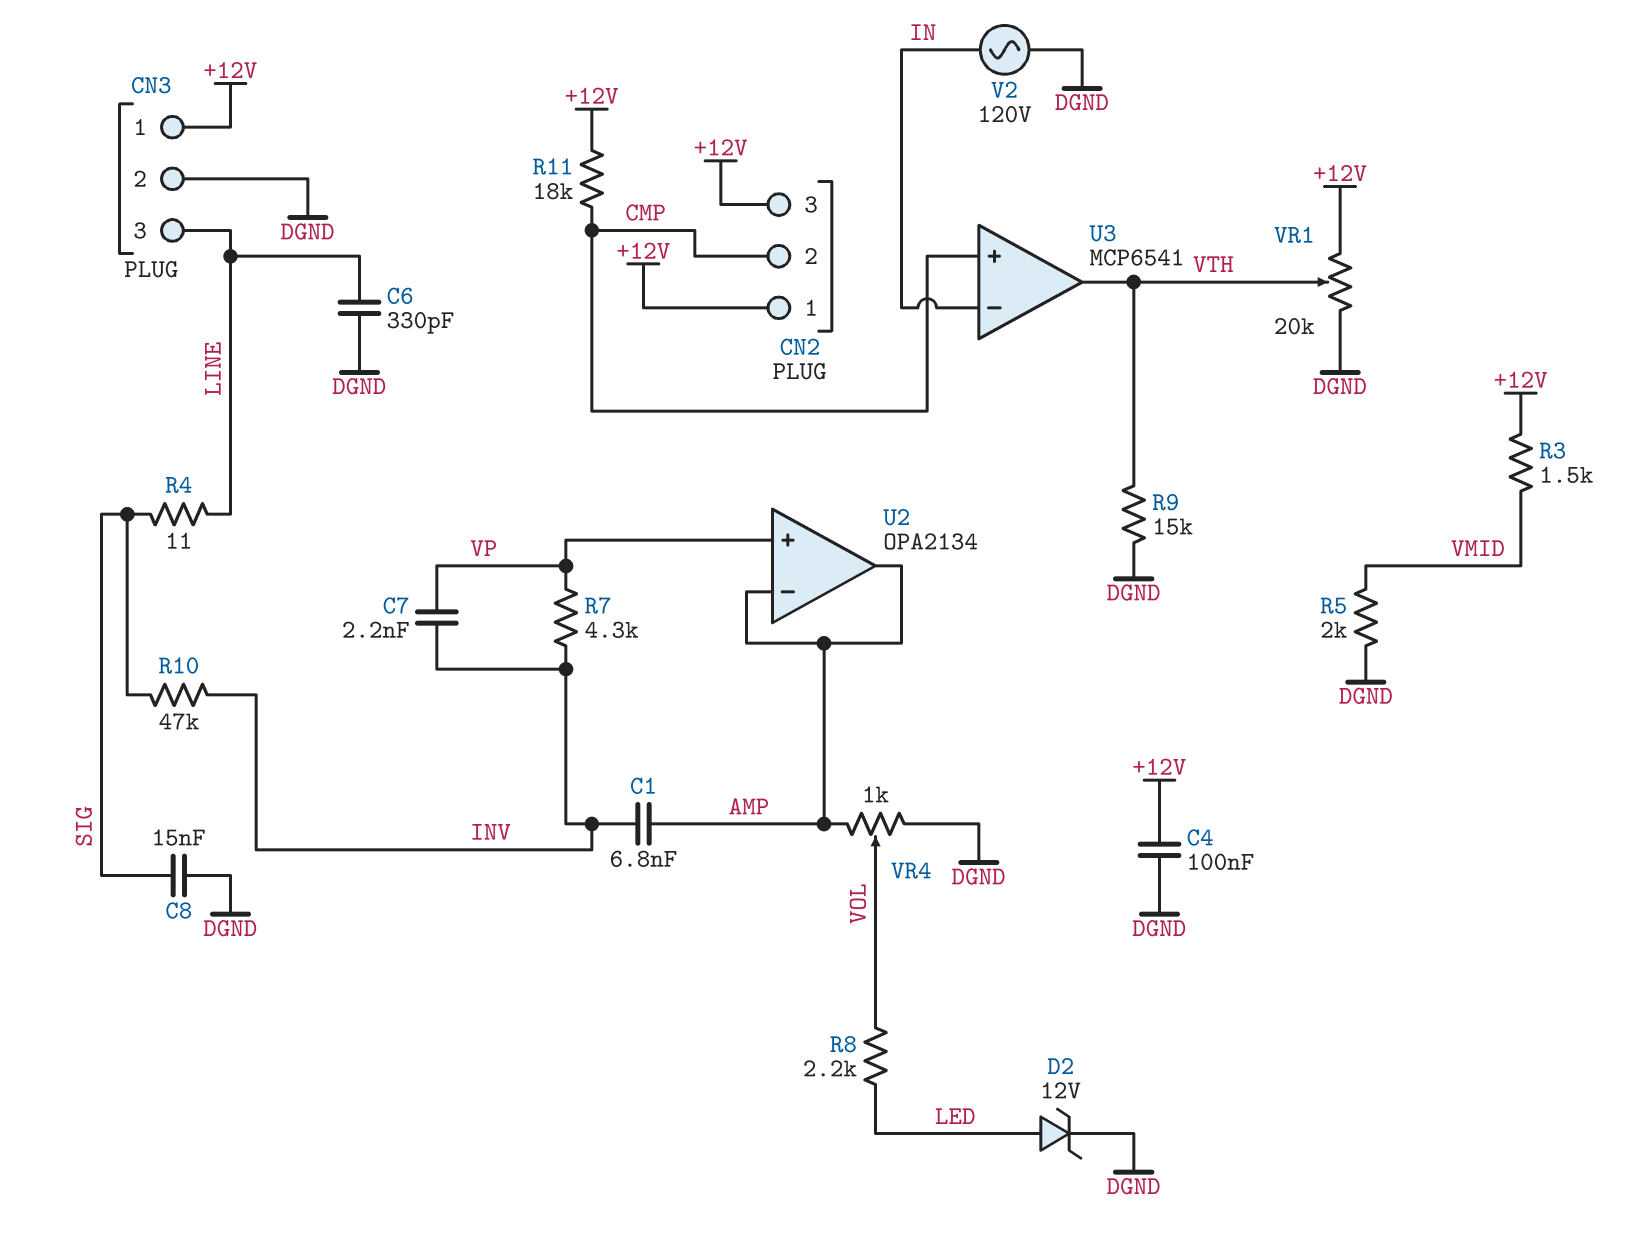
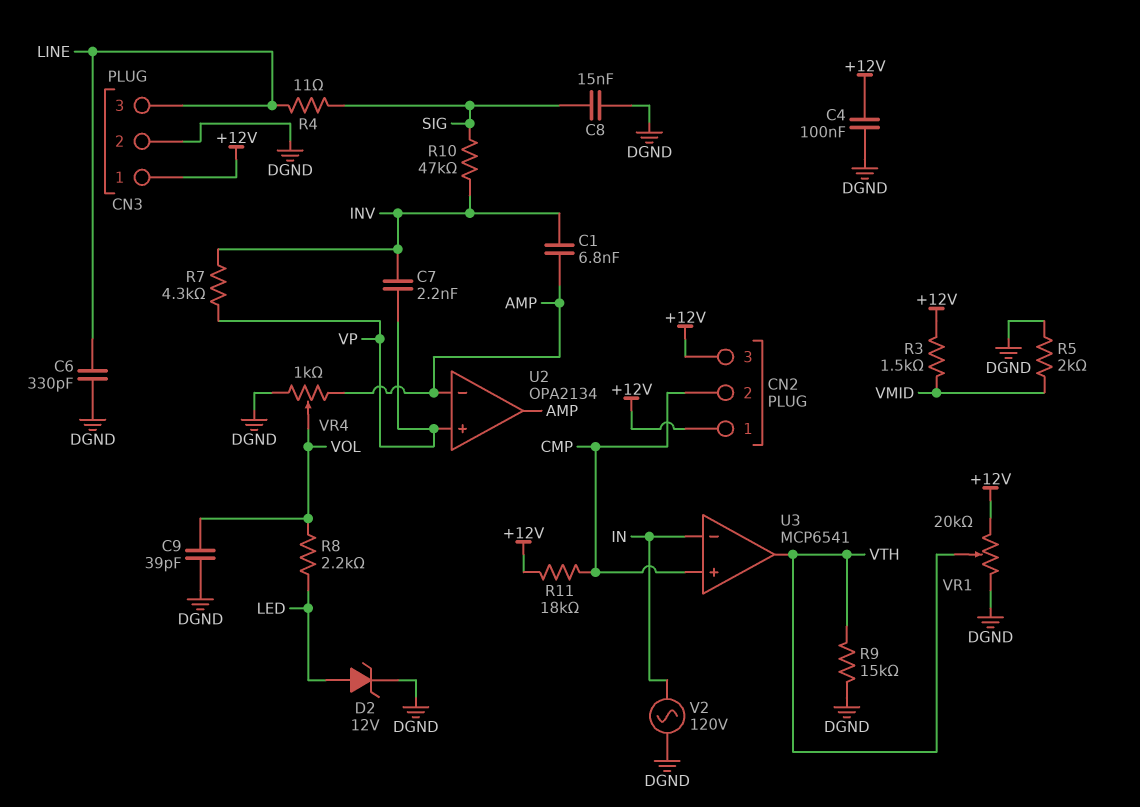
C9: none -> 39pF (DGND, VOL)

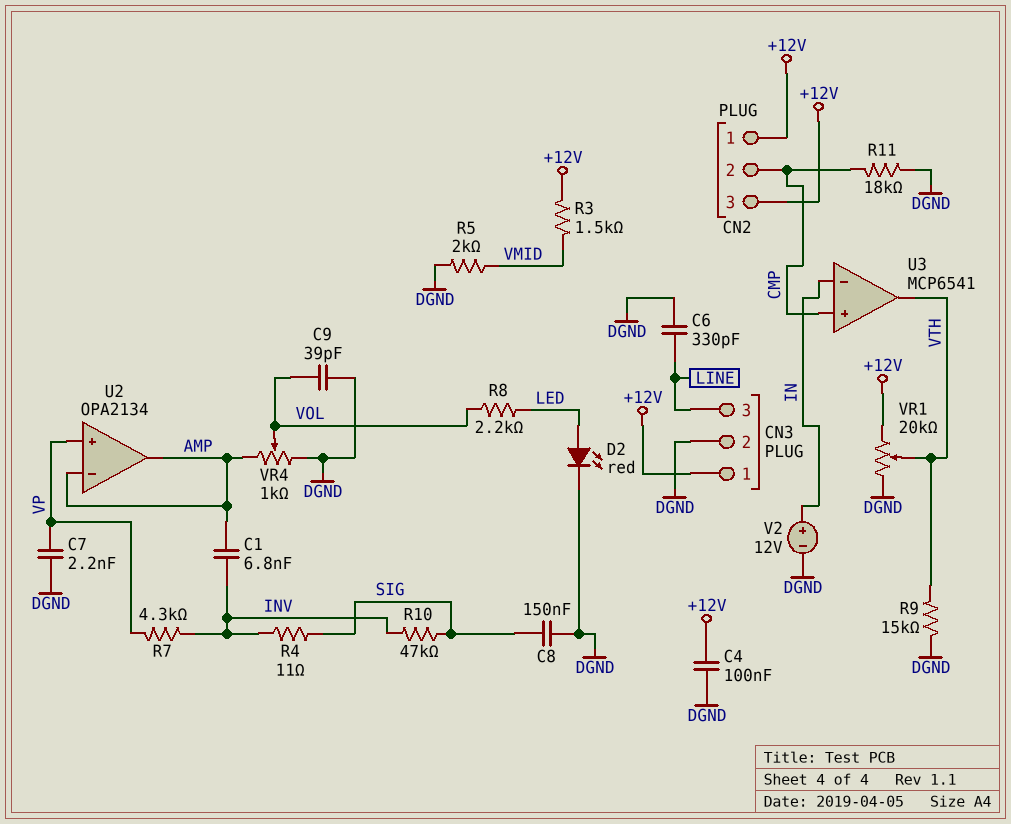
C7: 2.2nF (INV, VP) -> 2.2nF (DGND, VP)
C8: 15nF (DGND, SIG) -> 150nF (DGND, SIG)
D2: zener 12V (A LED, K DGND) -> LED red (A LED, K DGND)
R4: 11 (LINE, SIG) -> 11 (INV, SIG)
R11: 18k (+12V, CMP) -> 18k (CMP, DGND)
V2: AC 120V (DGND, IN) -> 12V (plus IN, minus DGND)

